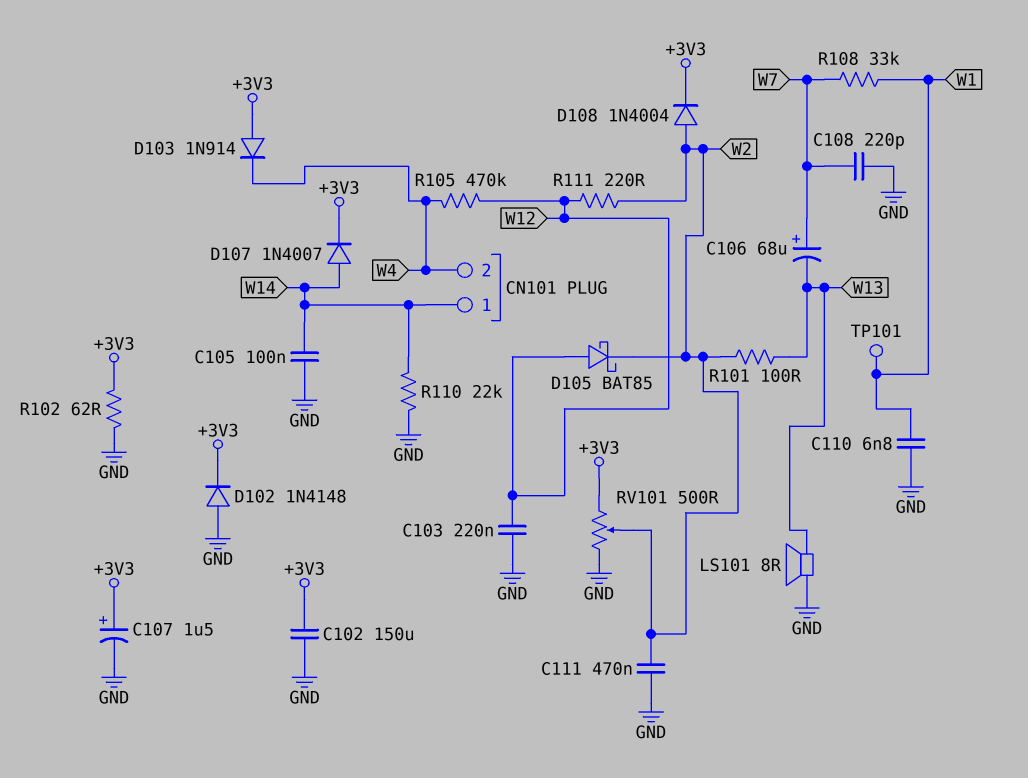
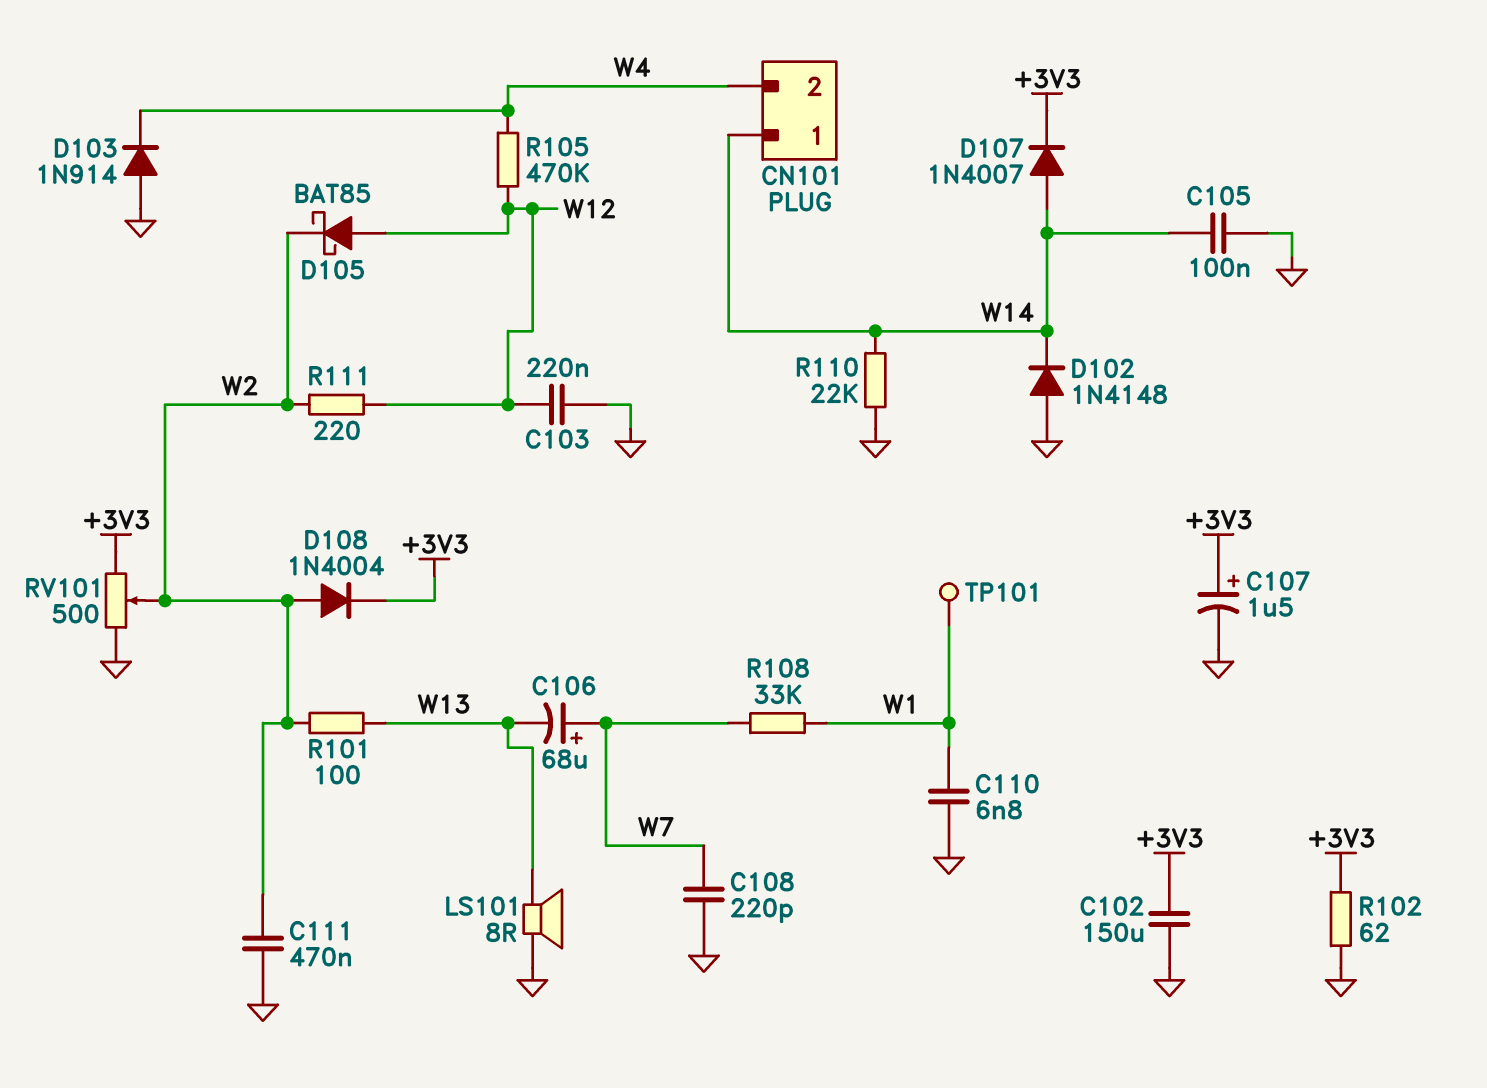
D102: diode 1N4148 (A GND, K +3V3) -> diode 1N4148 (A GND, K W14)
D103: diode 1N914 (A +3V3, K W4) -> diode 1N914 (A GND, K W4)

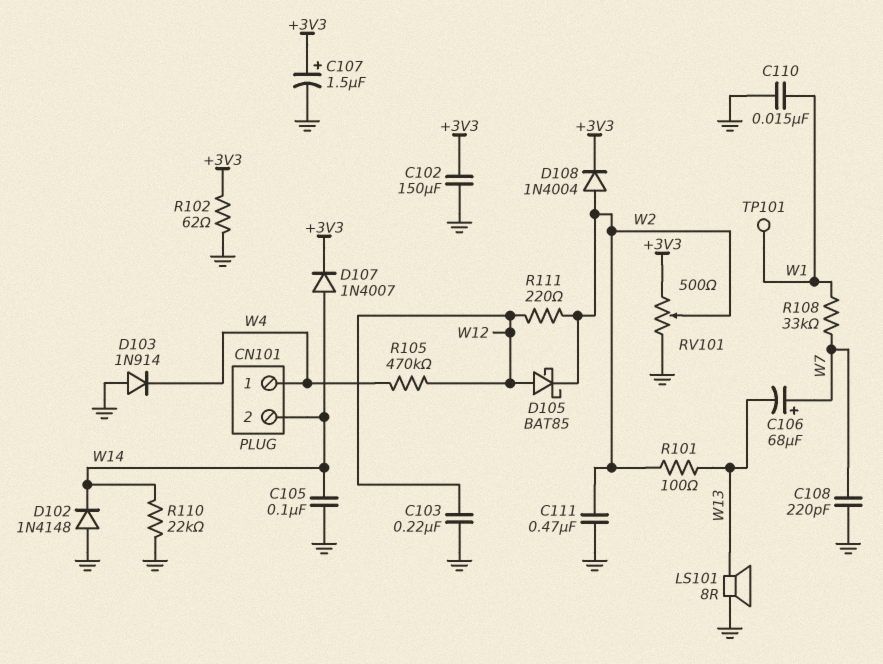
C110: 6.8nF (GND, W1) -> 15nF (GND, W1)
CN101 pin 1: W14 -> W4
CN101 pin 2: W4 -> W14

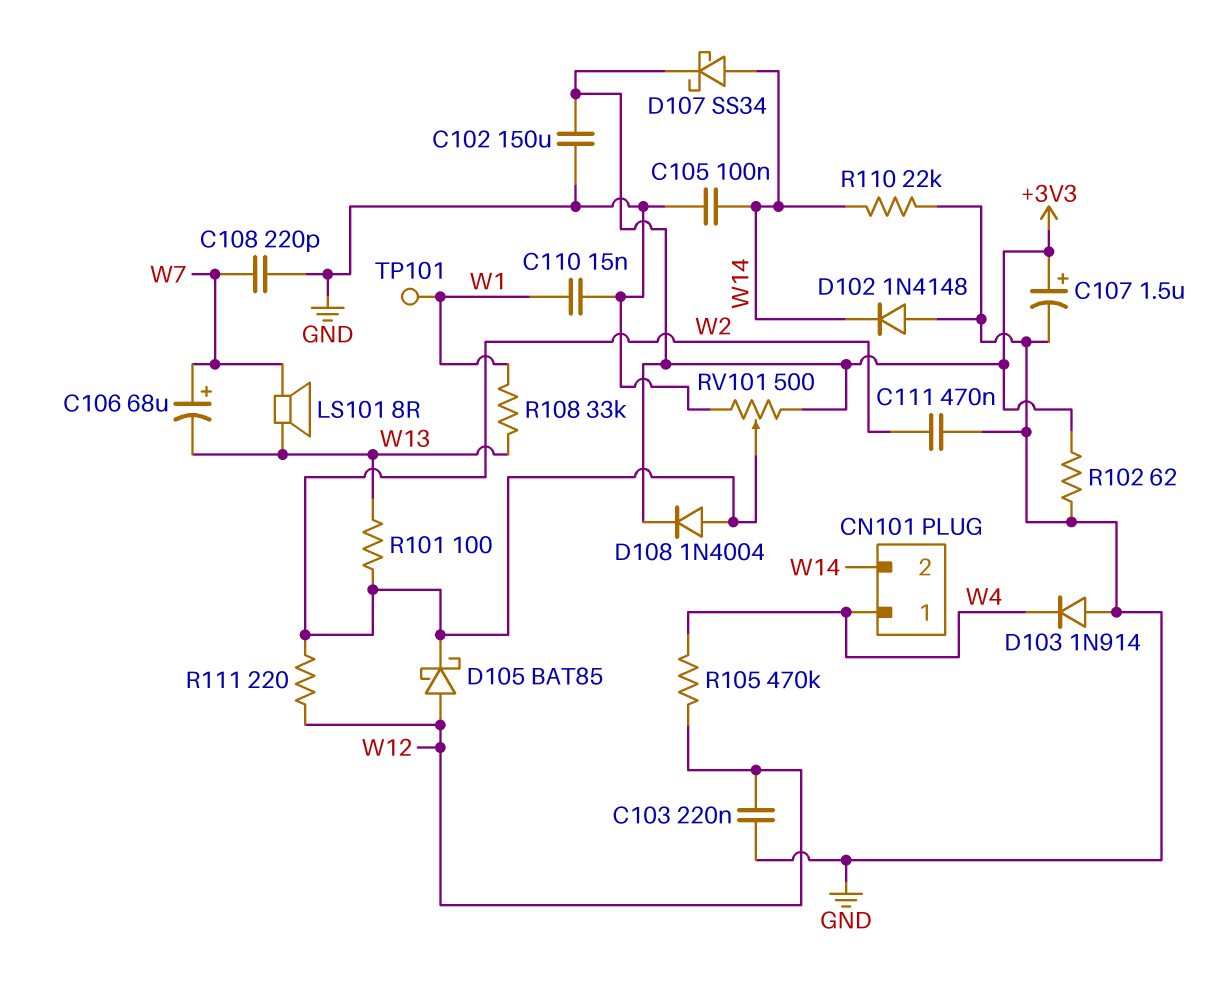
D107: diode 1N4007 (A W14, K +3V3) -> schottky SS34 (A W14, K +3V3)
LS101: speaker 8R (GND, W13) -> speaker 8R (W7, W13)
R108: 33k (W1, W7) -> 33k (W1, W13)

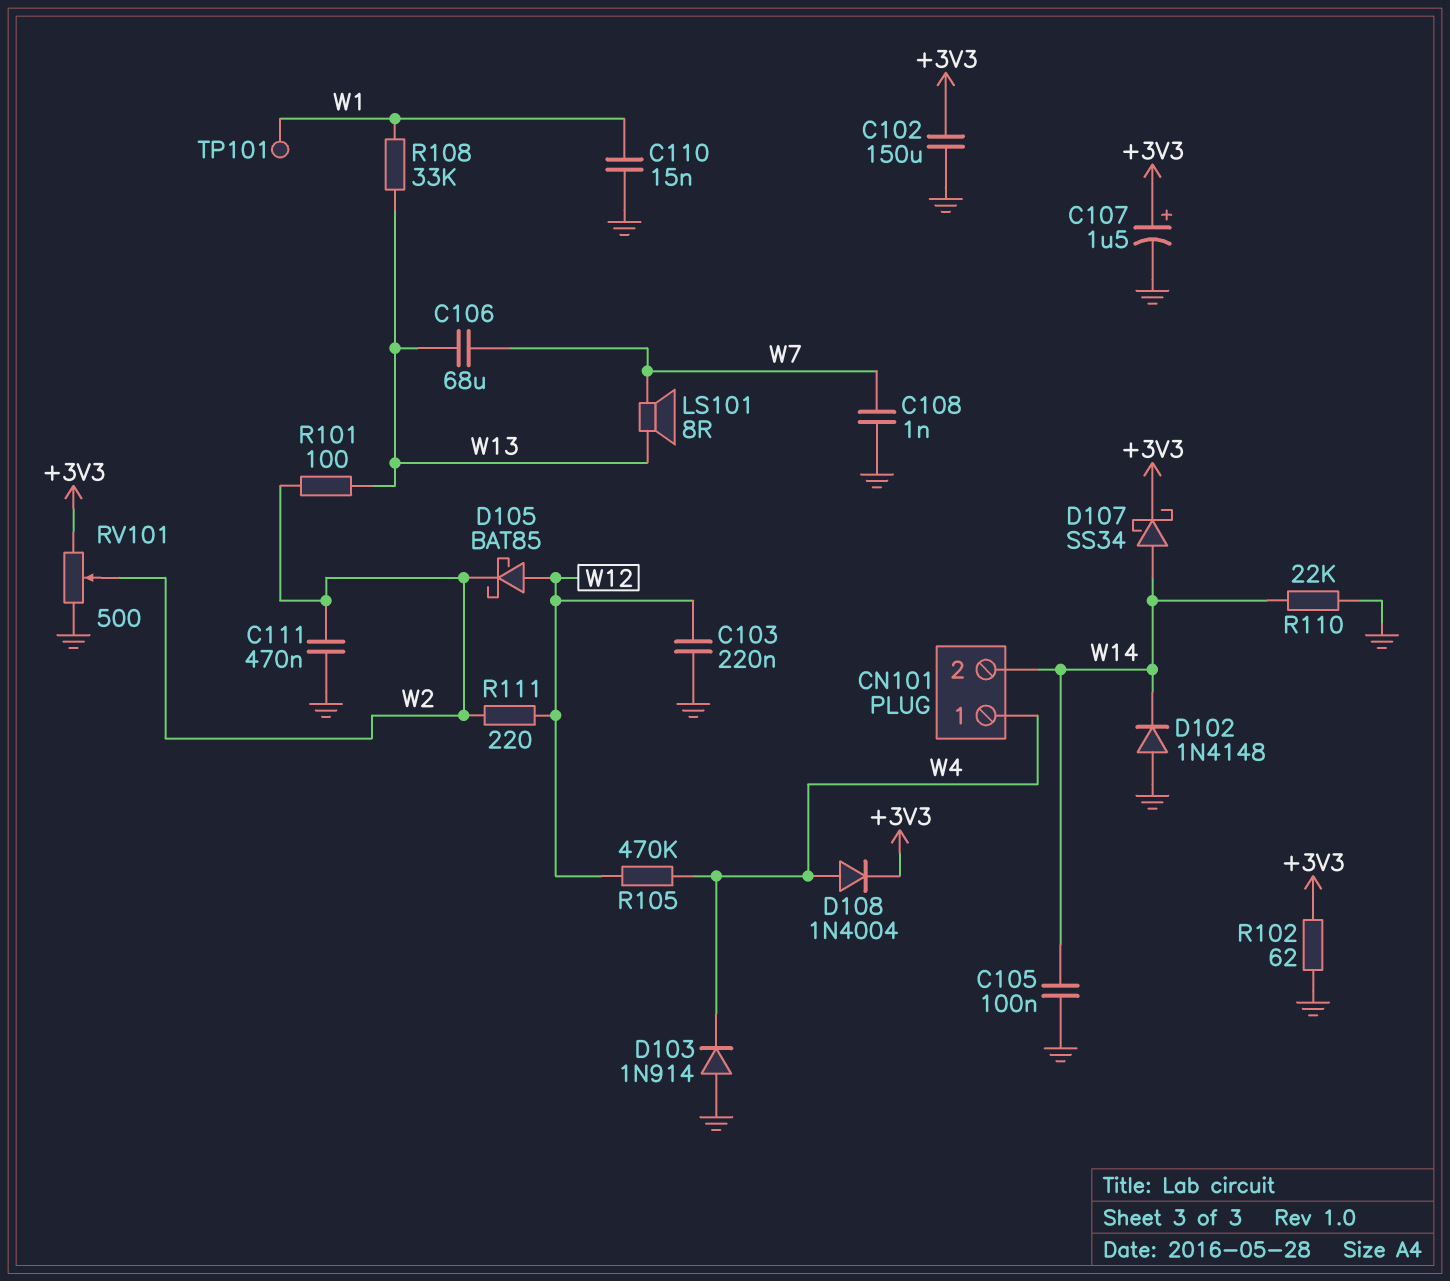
C106: 68uF (plus W7, minus W13) -> 68uF (W7, W13)
C108: 220pF (GND, W7) -> 1nF (GND, W7)
D108: diode 1N4004 (A W2, K +3V3) -> diode 1N4004 (A W4, K +3V3)

